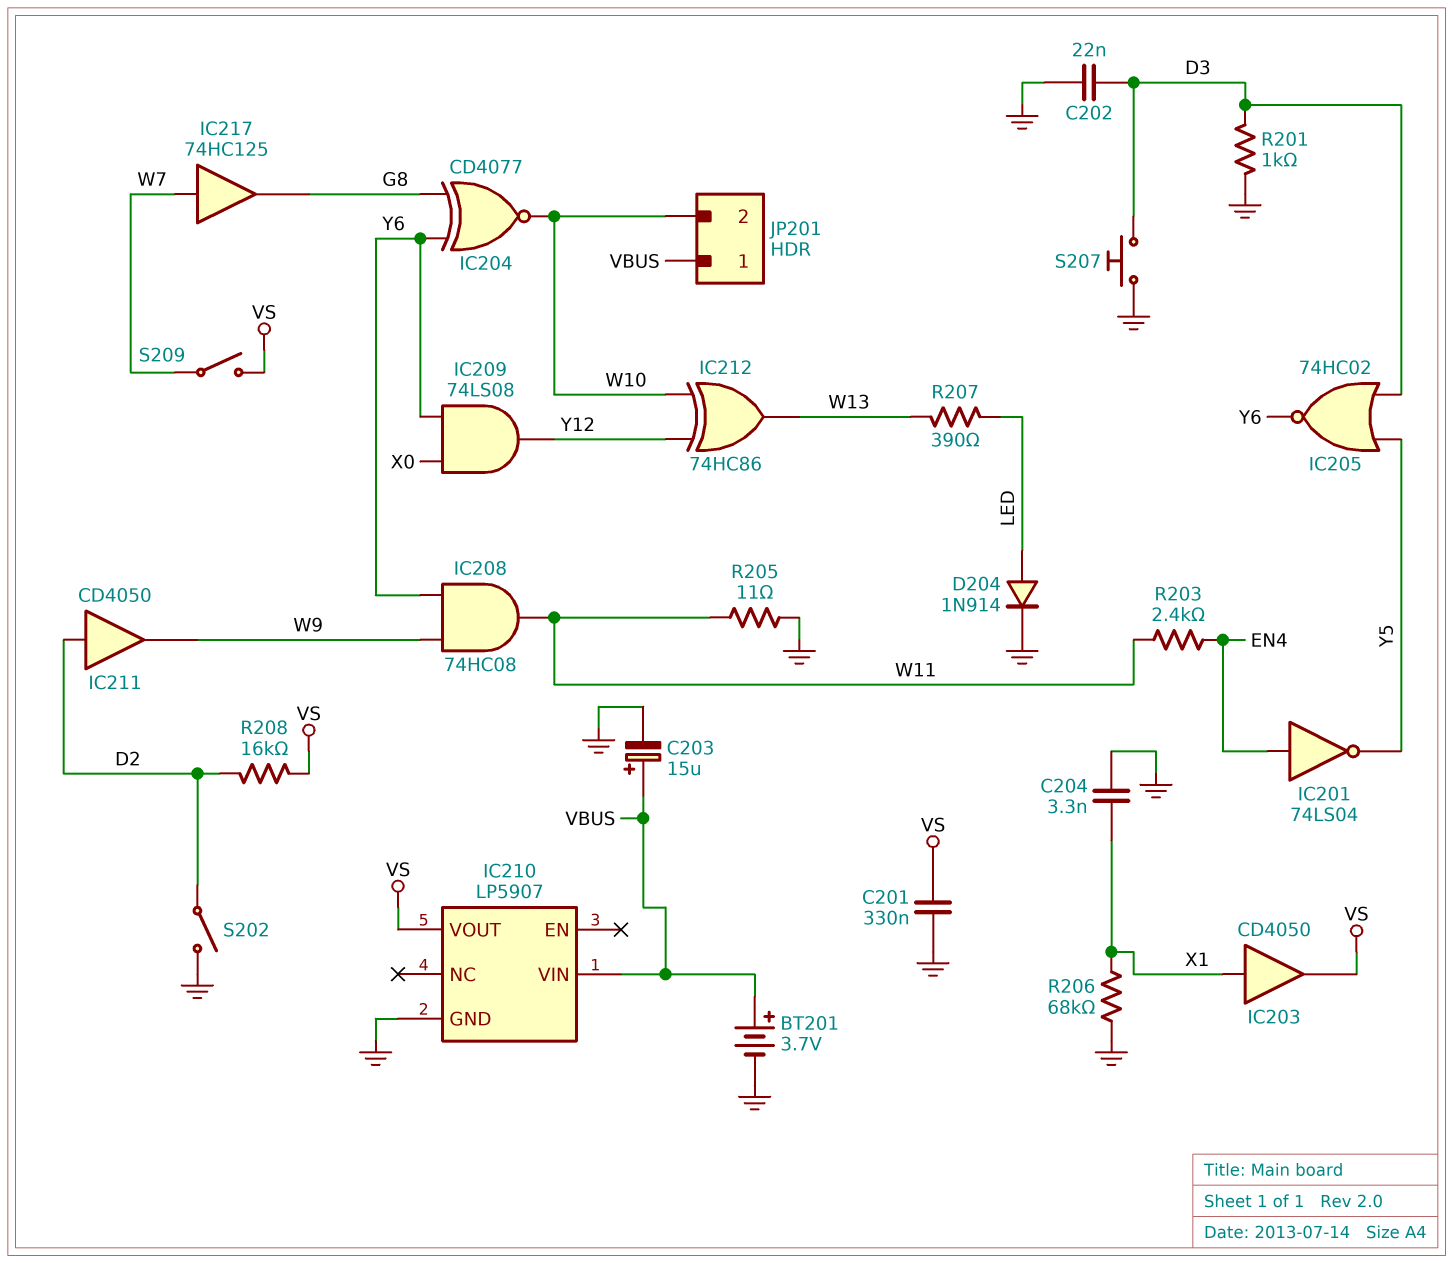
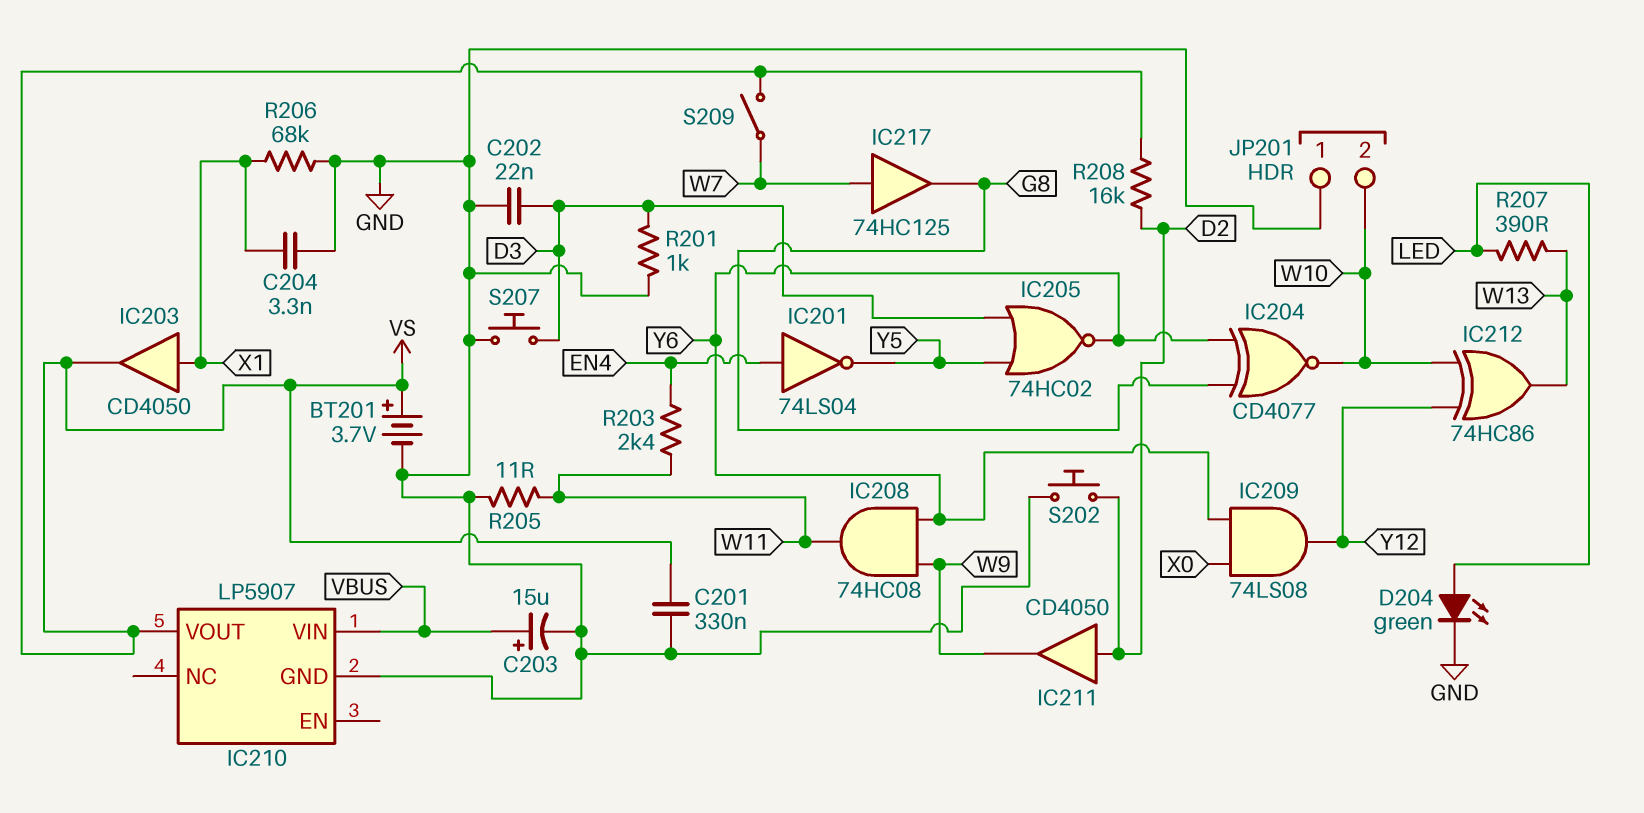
BT201: 3.7V (plus VBUS, minus GND) -> 3.7V (plus VS, minus GND)
D204: diode 1N914 (A LED, K GND) -> LED green (A LED, K GND)
JP201 pin 1: VBUS -> GND
S202: switch (D2, GND) -> button (D2, GND)

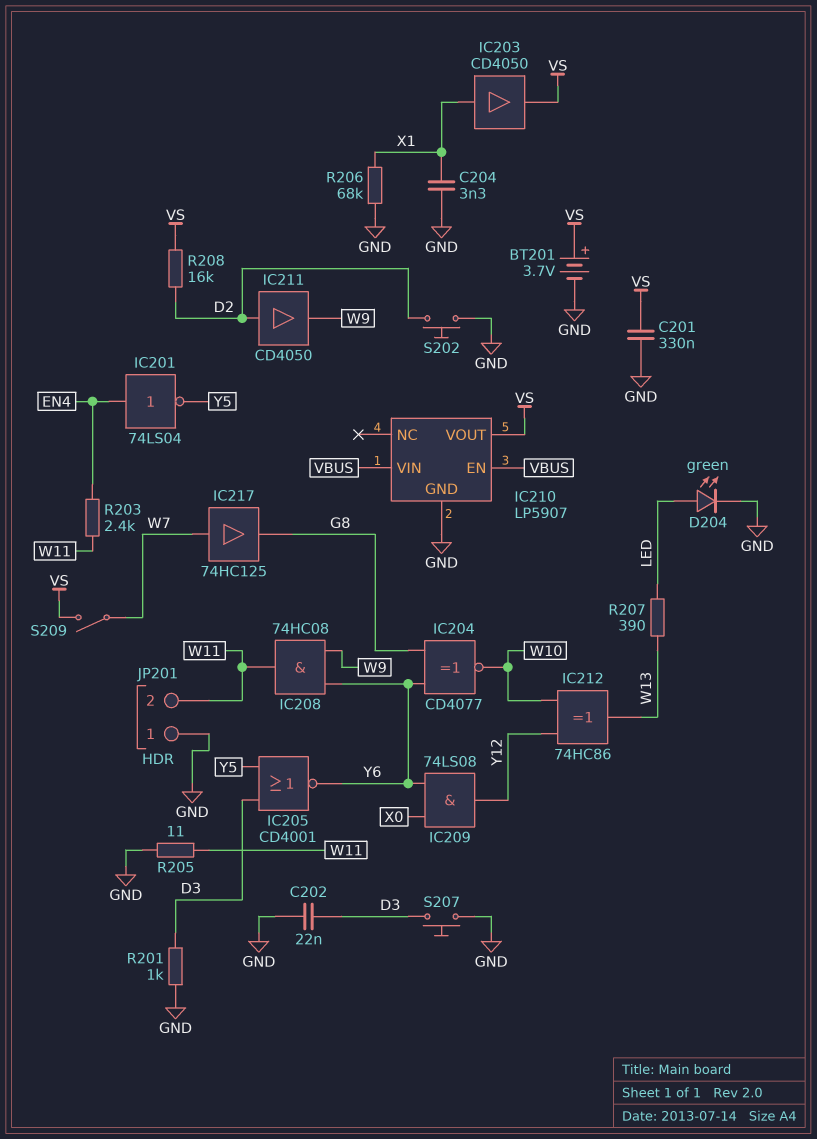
C203: 15uF (plus VBUS, minus GND) -> none
IC205: NOR 74HC02 (in D3, in Y5, out Y6) -> NOR CD4001 (in D3, in Y5, out Y6)
IC210 pin EN: none -> VBUS
JP201 pin 2: W10 -> W11

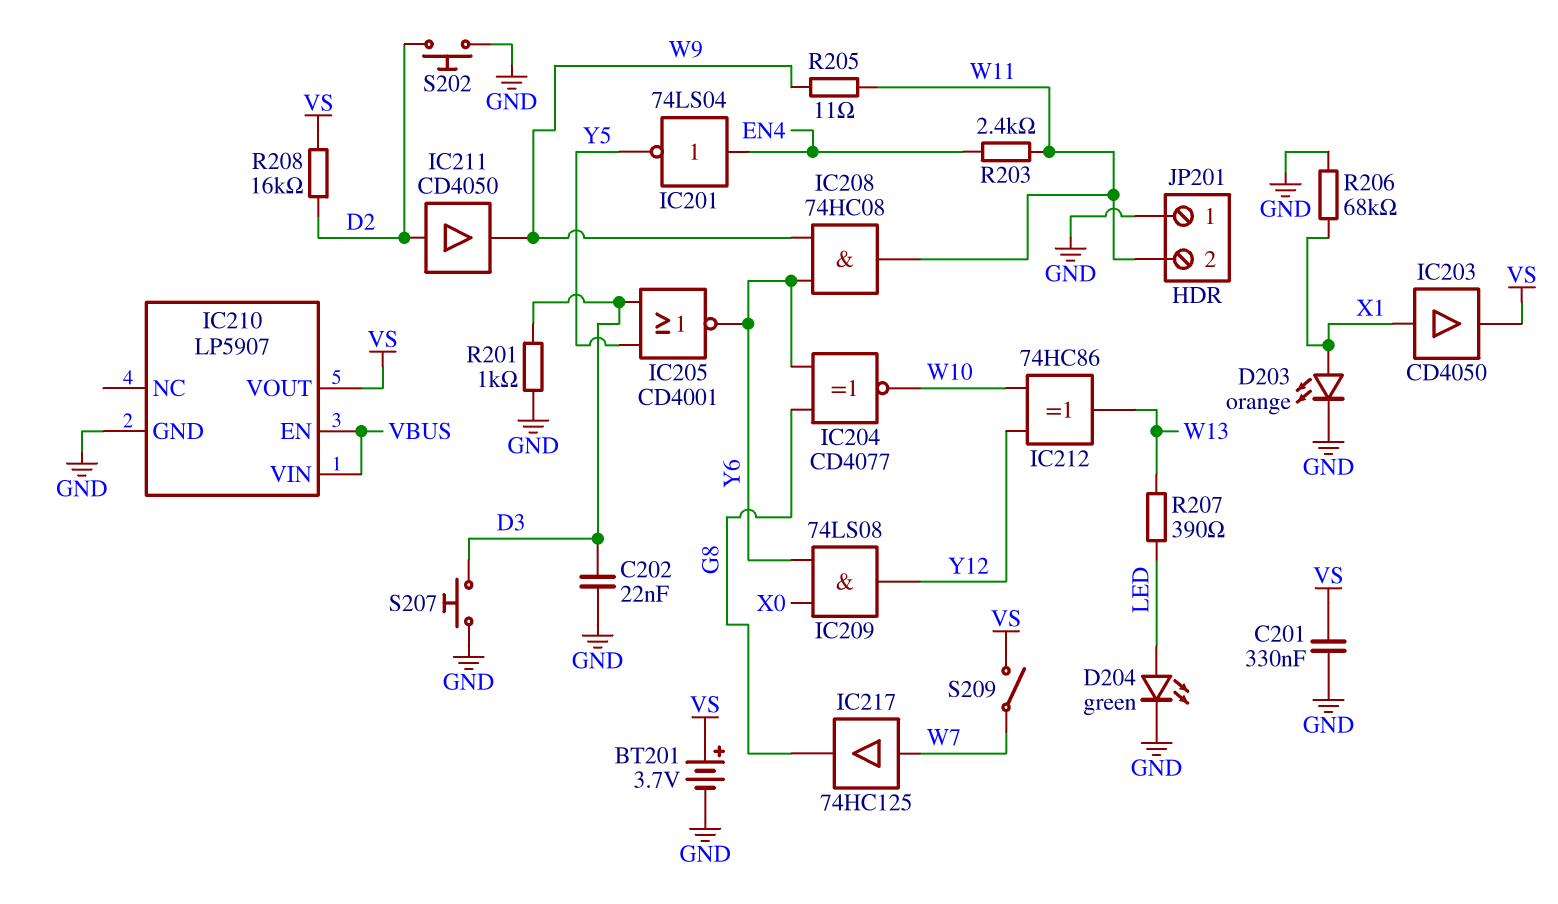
C204: 3.3nF (GND, X1) -> none
D203: none -> LED orange (A X1, K GND)
R205: 11 (GND, W11) -> 11 (W9, W11)

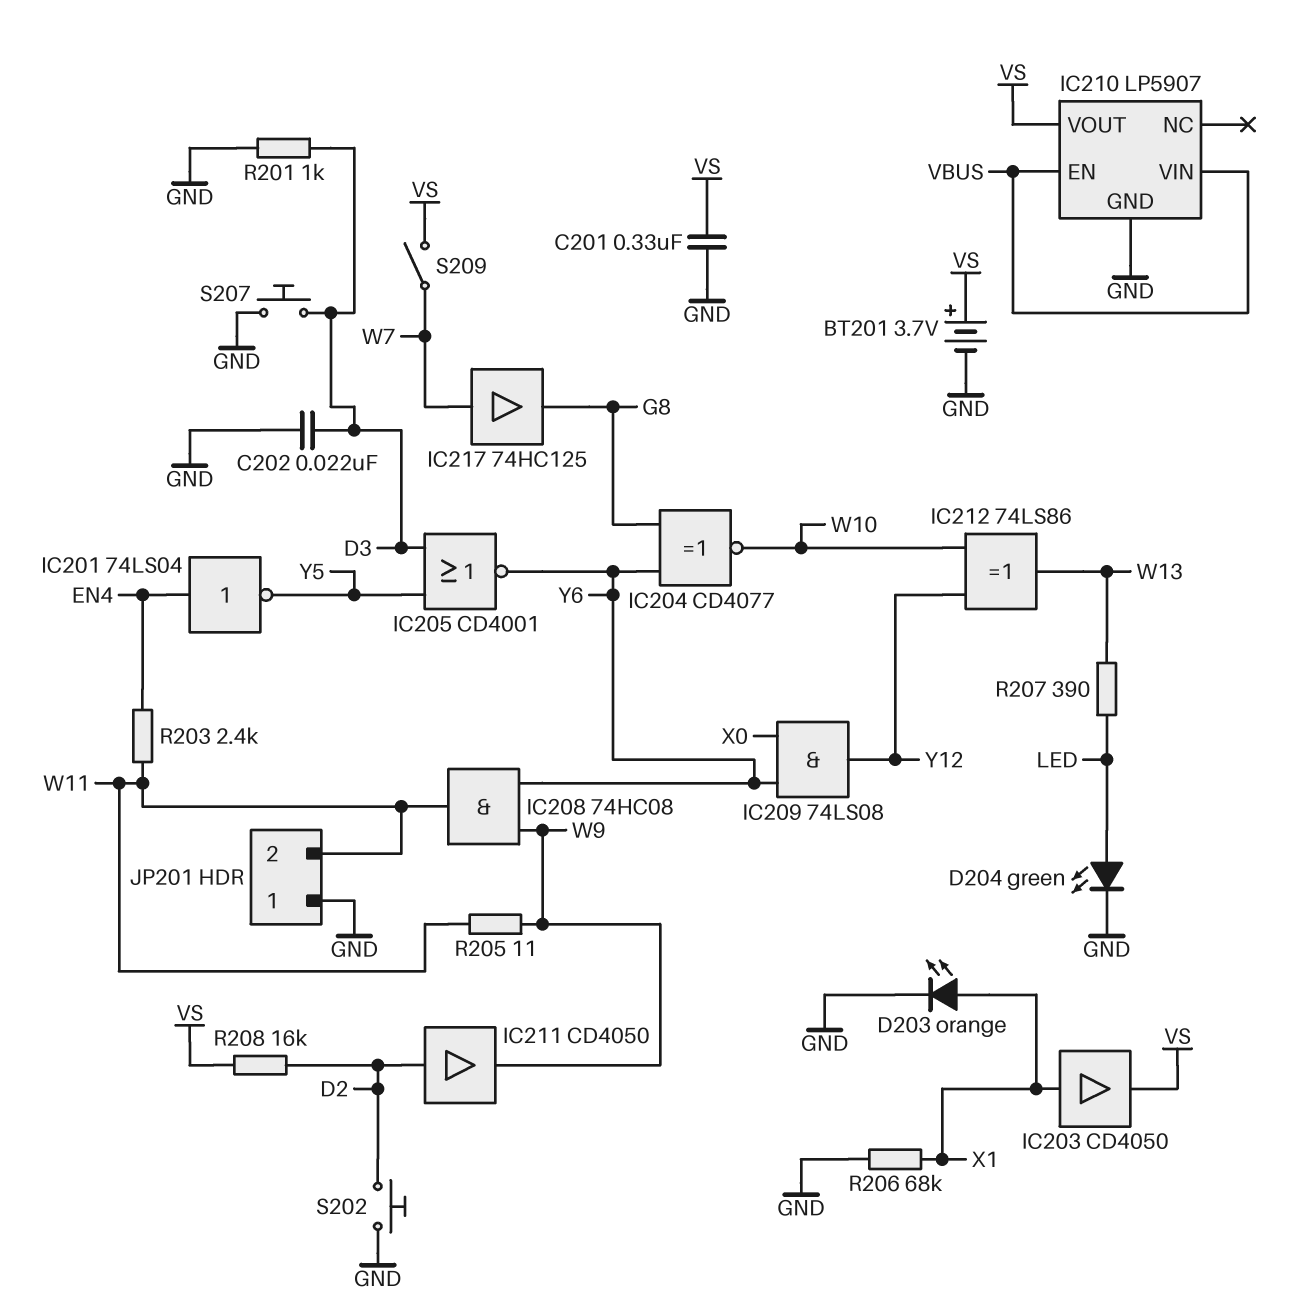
IC212: XOR 74HC86 (in W10, in Y12, out W13) -> XOR 74LS86 (in W10, in Y12, out W13)

